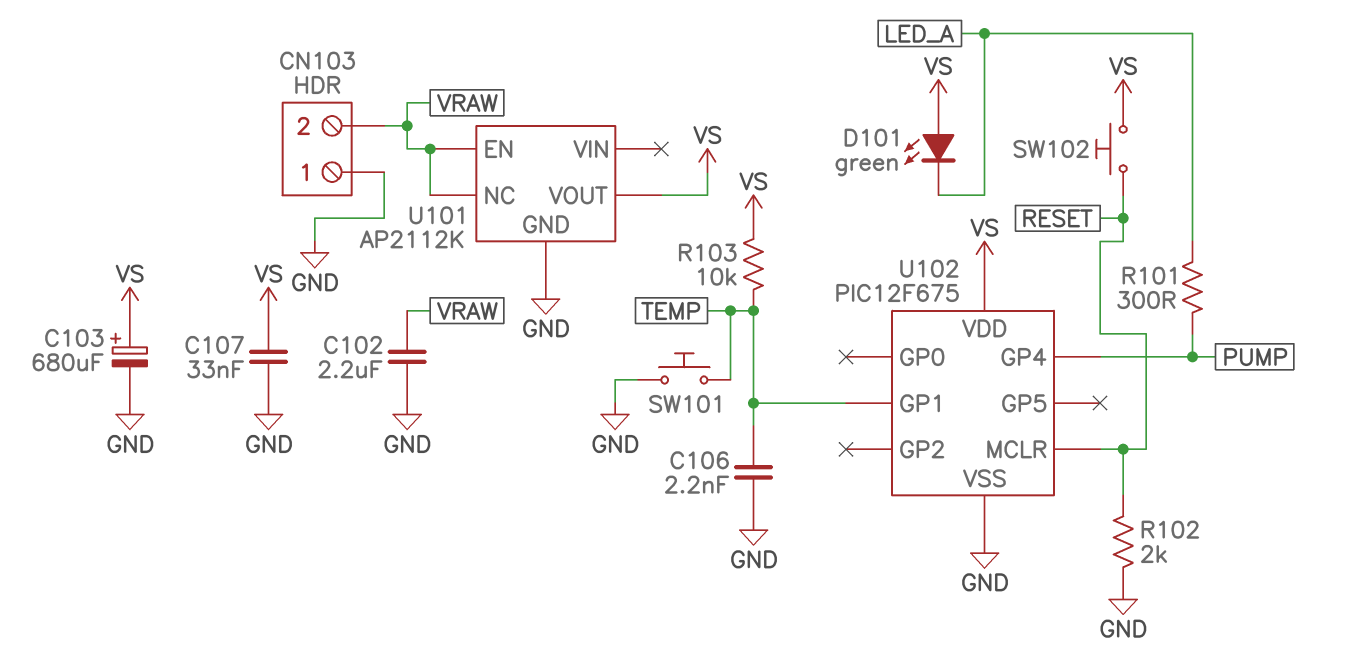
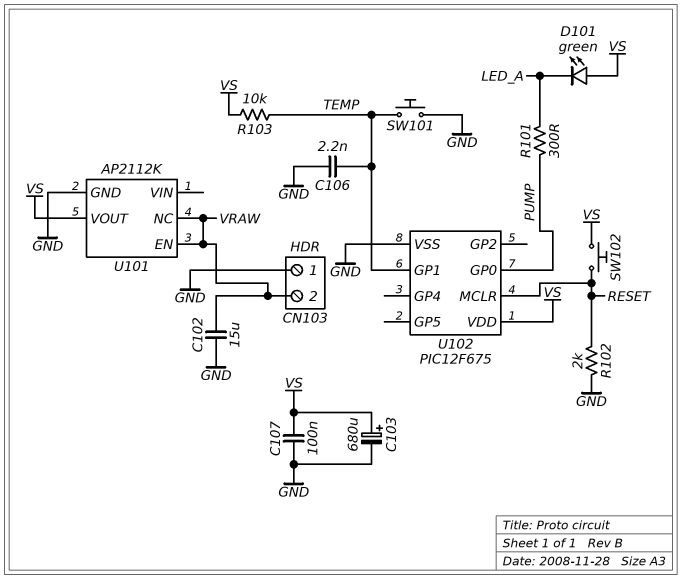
C102: 2.2uF (GND, VRAW) -> 15uF (GND, VRAW)
C107: 33nF (GND, VS) -> 100nF (GND, VS)
U102 pin GP0: none -> PUMP
U102 pin GP4: PUMP -> none

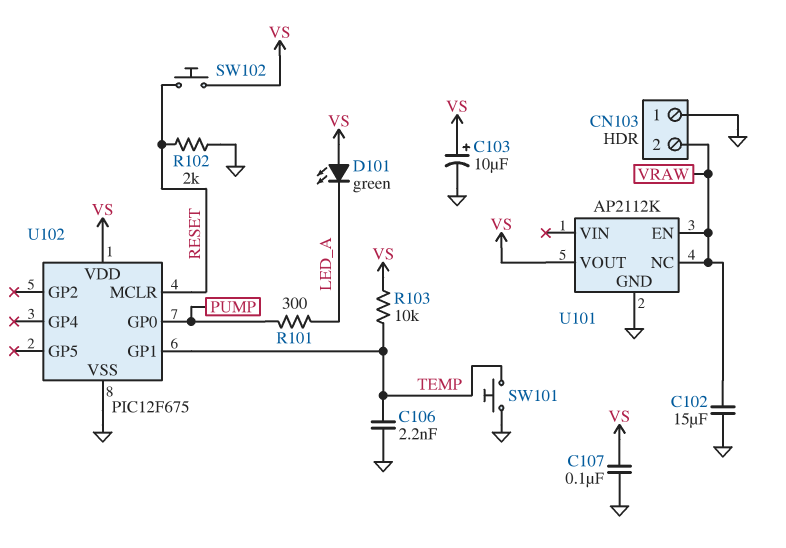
C103: 680uF (plus VS, minus GND) -> 10uF (plus VS, minus GND)

